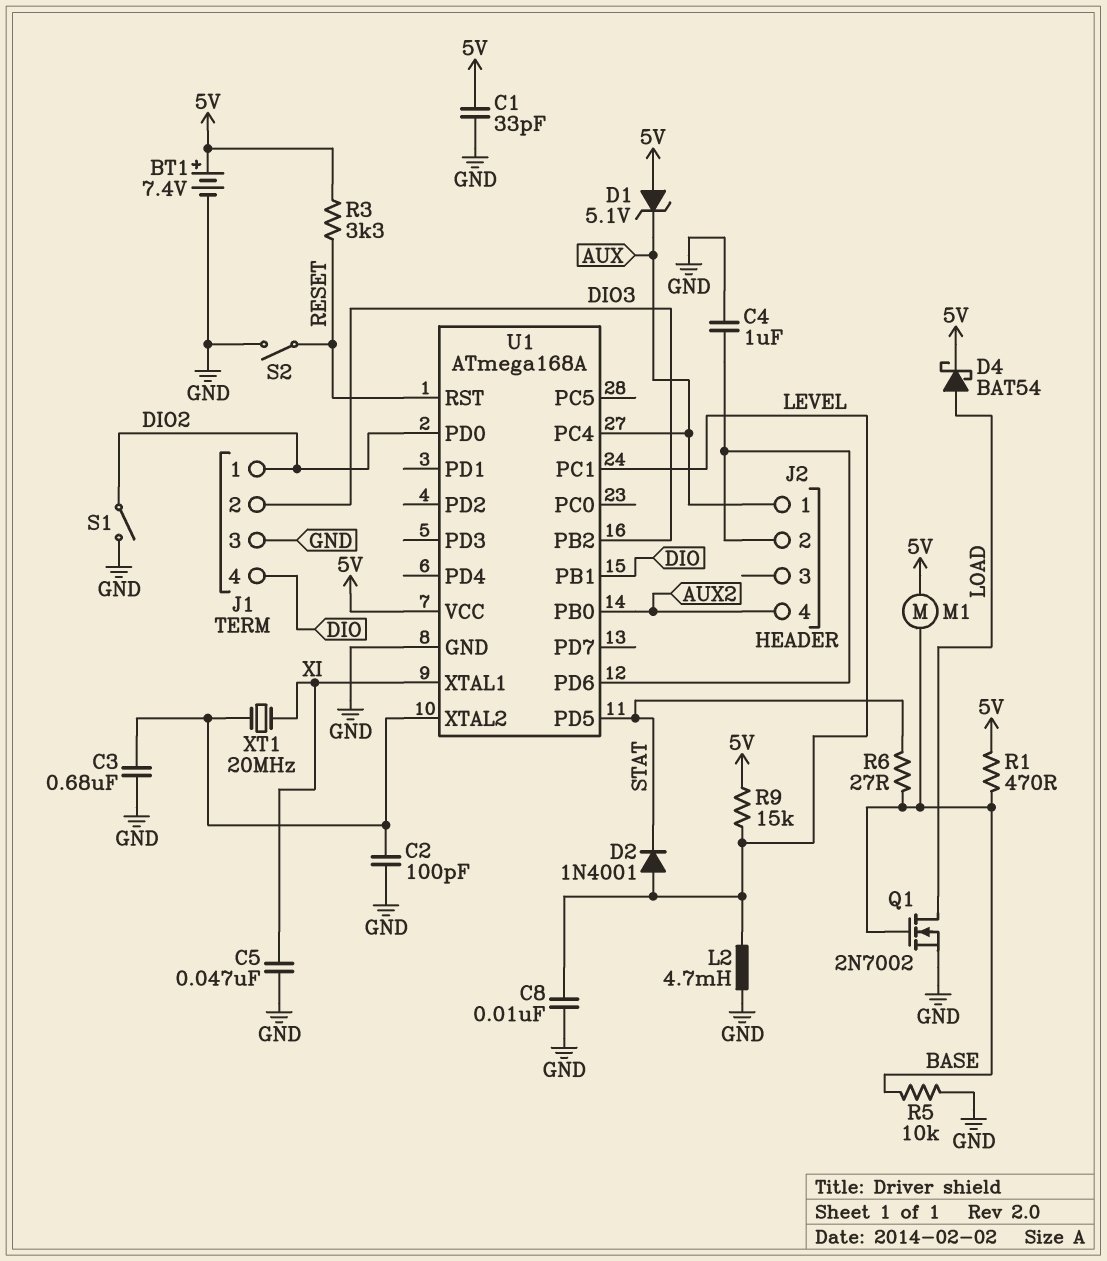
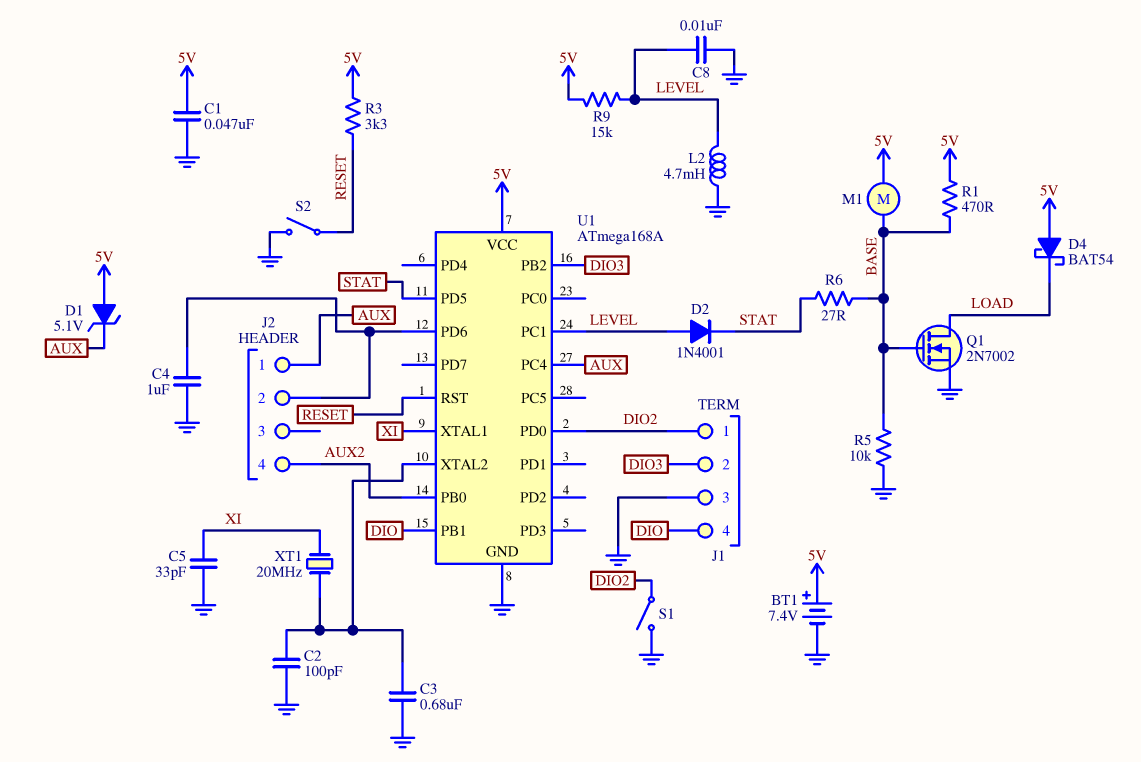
C1: 33pF (5V, GND) -> 47nF (5V, GND)
C5: 47nF (GND, XI) -> 33pF (GND, XI)
D4: schottky BAT54 (A LOAD, K 5V) -> schottky BAT54 (A 5V, K LOAD)

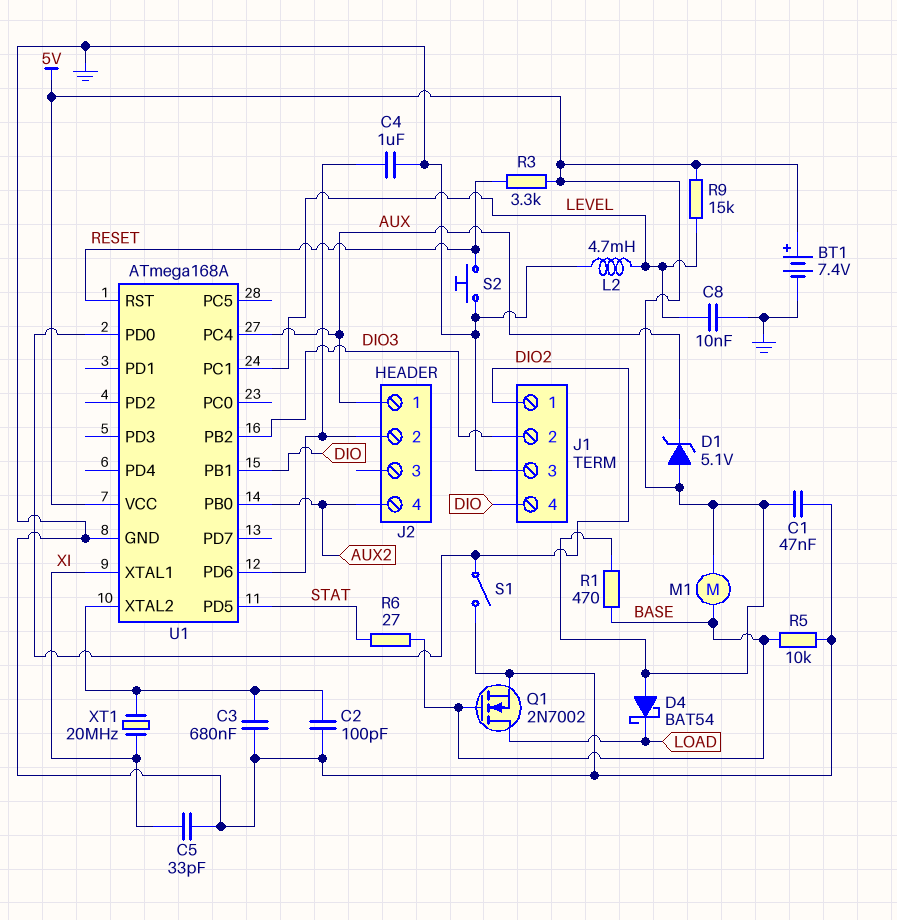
D2: diode 1N4001 (A LEVEL, K STAT) -> none
S2: switch (GND, RESET) -> button (GND, RESET)

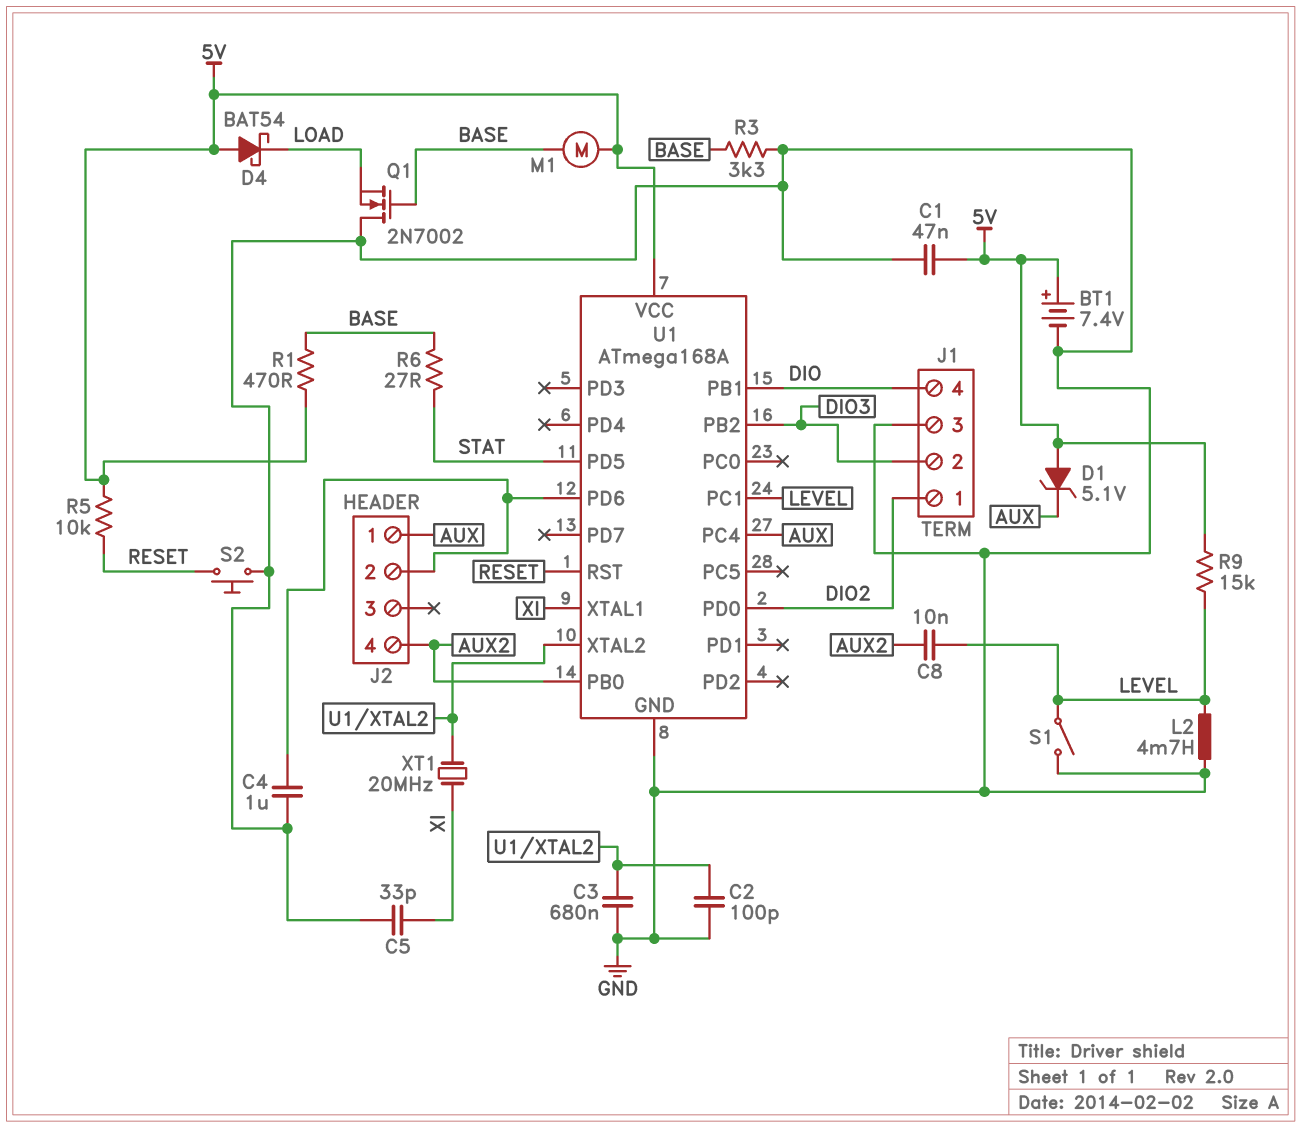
C8: 10nF (GND, LEVEL) -> 10nF (AUX2, LEVEL)
Q1: NMOS 2N7002 (G BASE, D LOAD, S GND) -> NMOS 2N7002 (G BASE, D GND, S LOAD)
R3: 3.3k (5V, RESET) -> 3.3k (BASE, GND)
R5: 10k (BASE, GND) -> 10k (5V, RESET)
S1: switch (DIO2, GND) -> switch (GND, LEVEL)

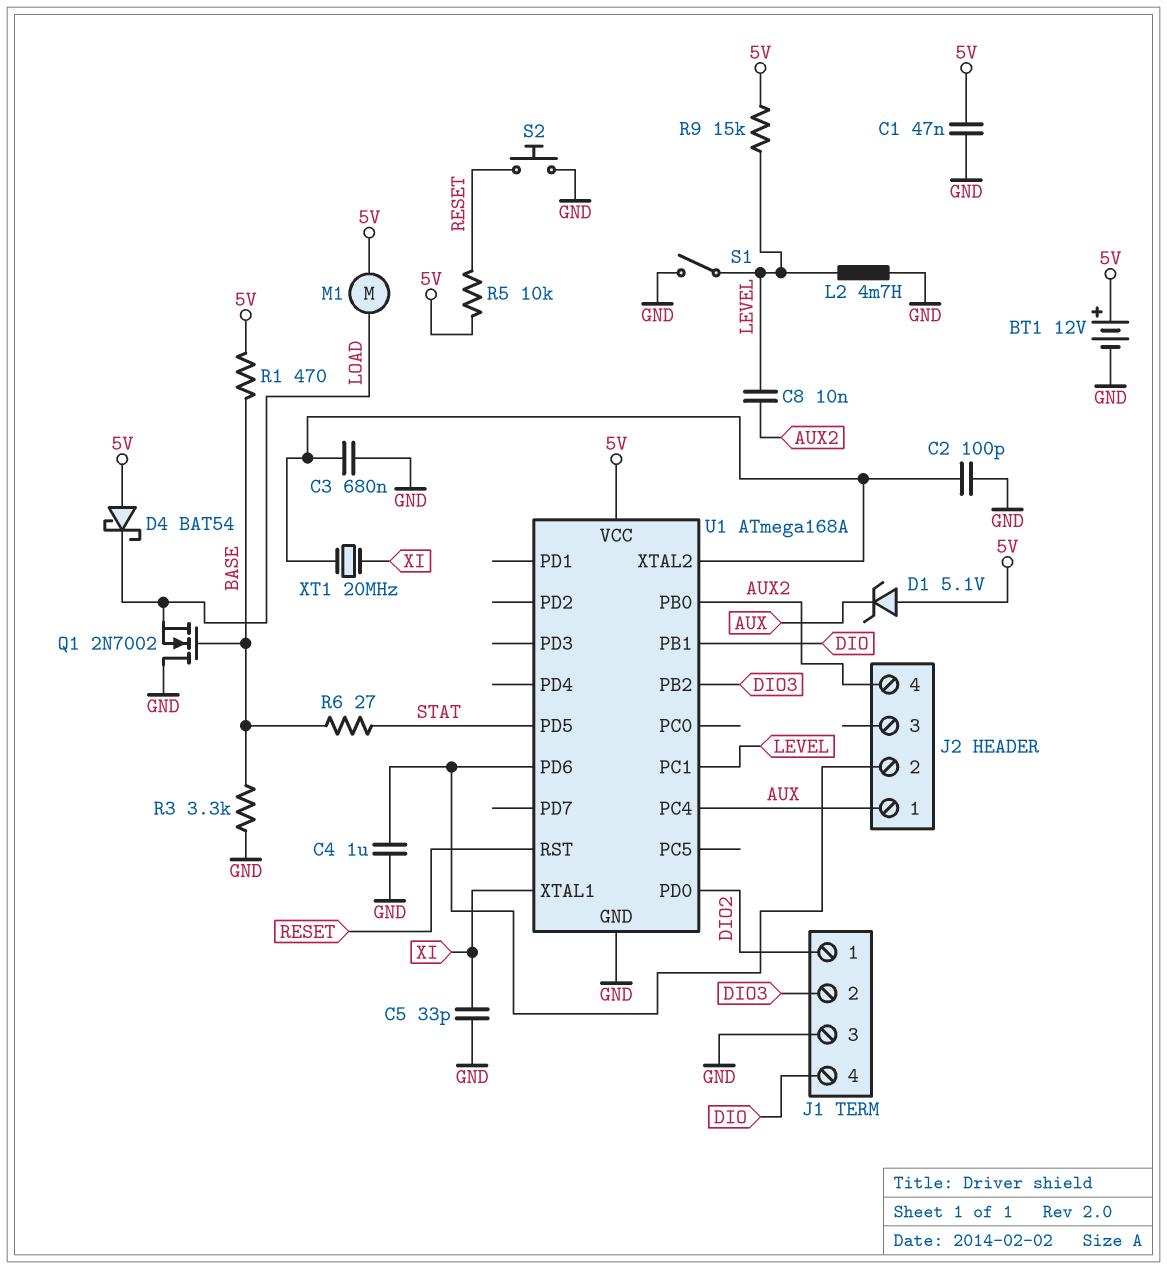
BT1: 7.4V (plus 5V, minus GND) -> 12V (plus 5V, minus GND)
M1: motor (5V, BASE) -> motor (5V, LOAD)

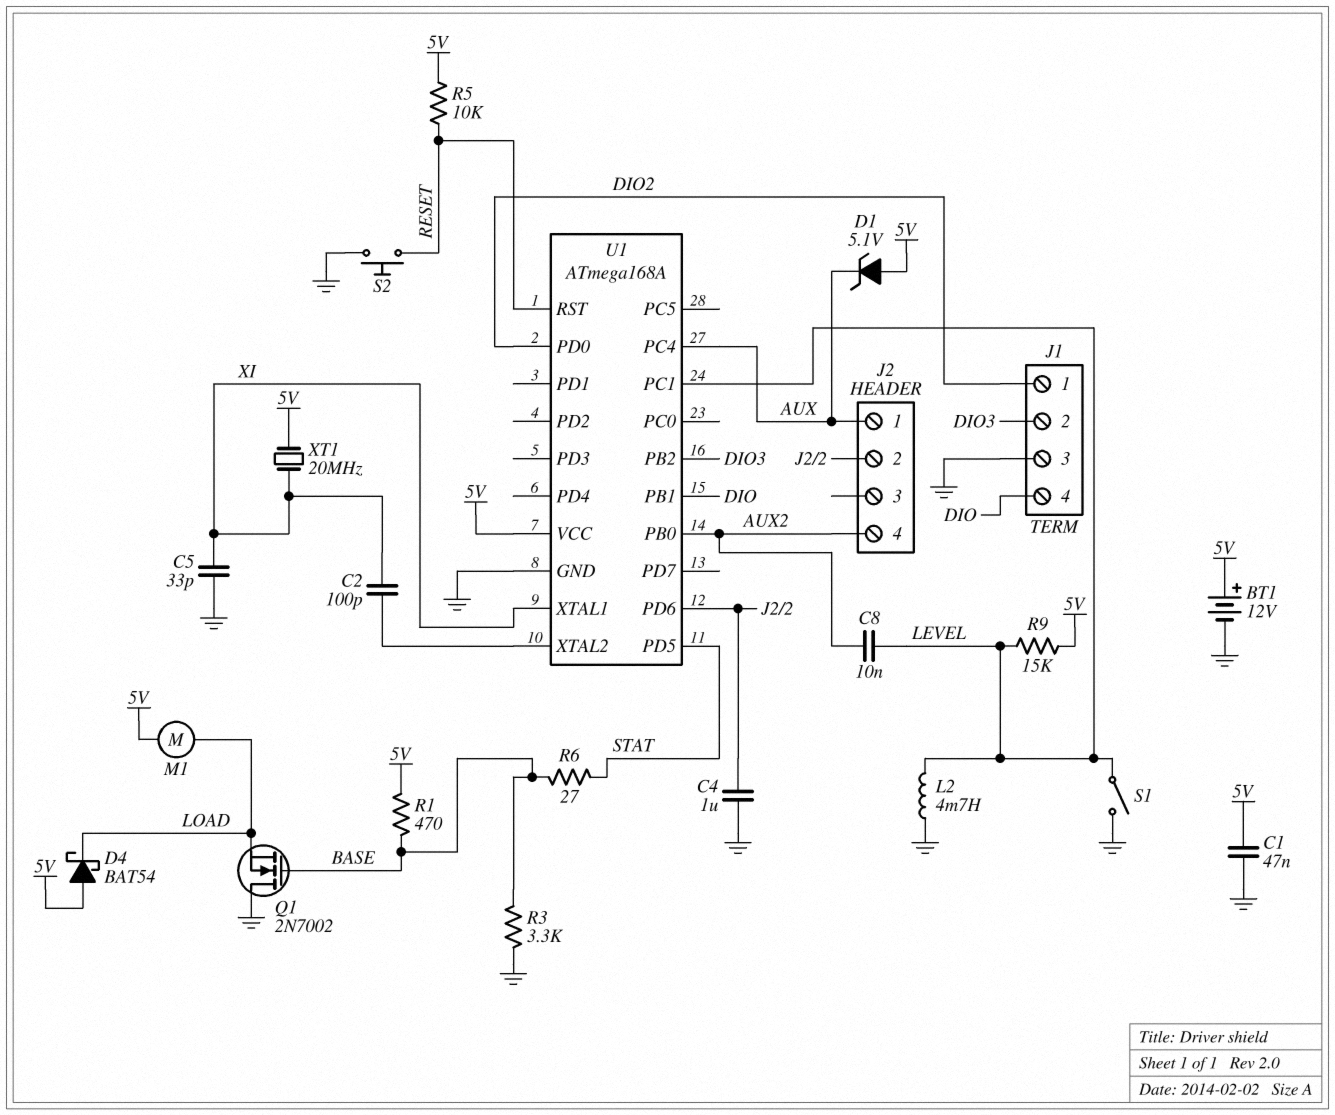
C2: 100pF (GND, U1/XTAL2) -> 100pF (U1/XTAL2, XI)
C3: 680nF (GND, U1/XTAL2) -> none
XT1: 20MHz (U1/XTAL2, XI) -> 20MHz (5V, XI)

